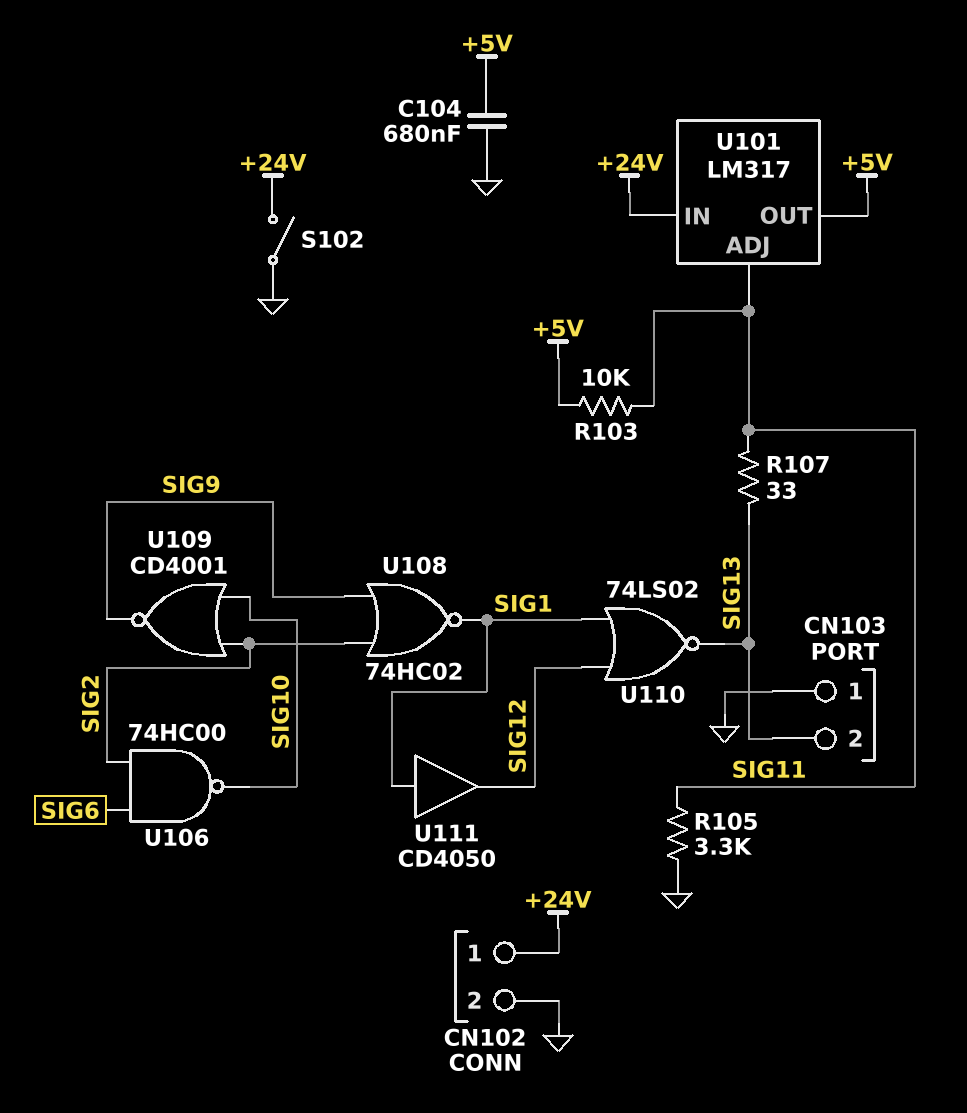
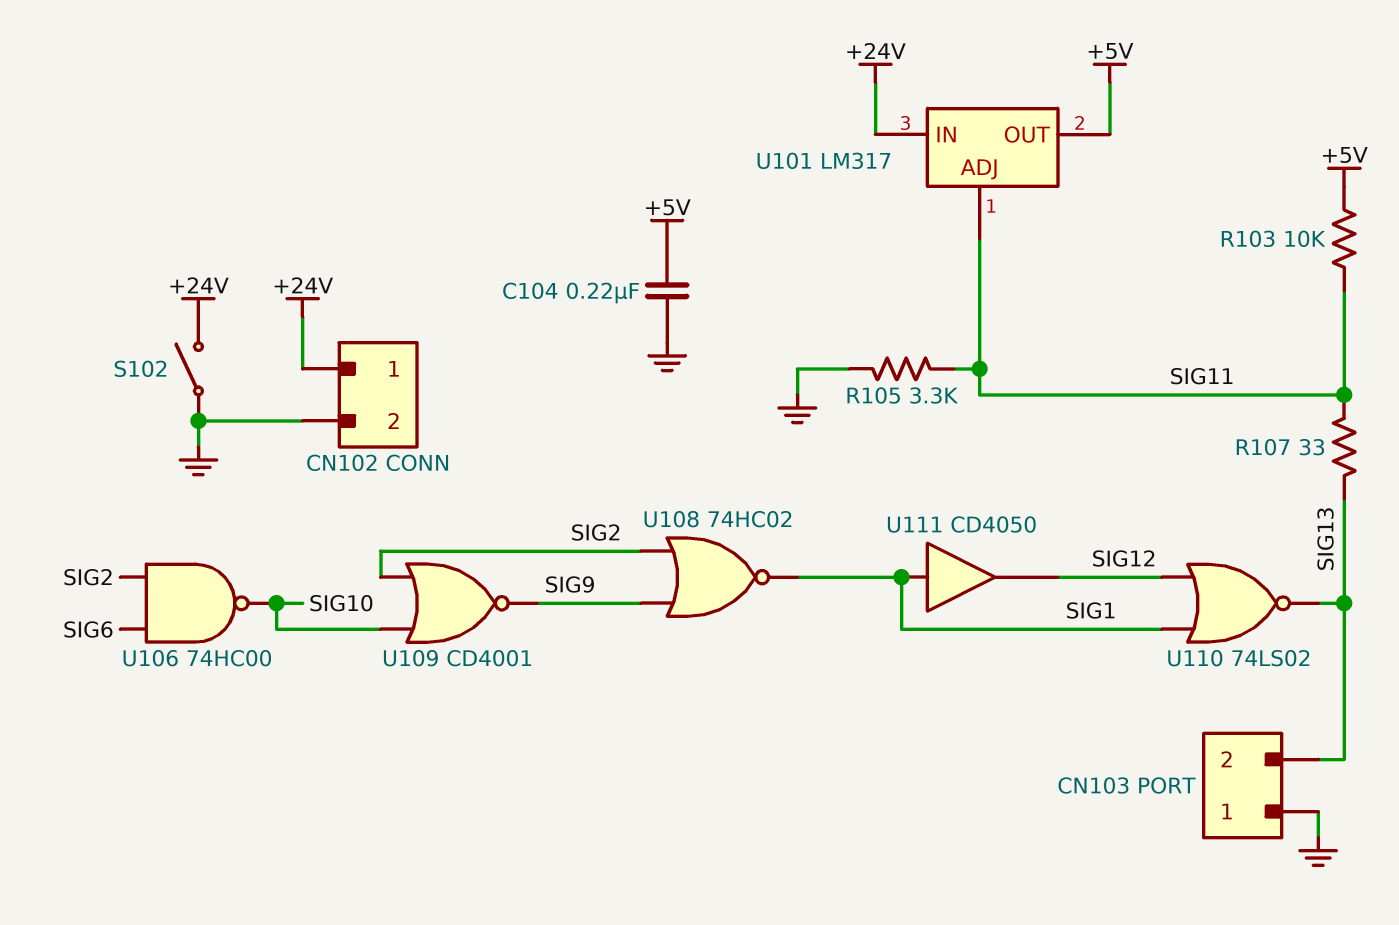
C104: 680nF (+5V, GND) -> 220nF (+5V, GND)

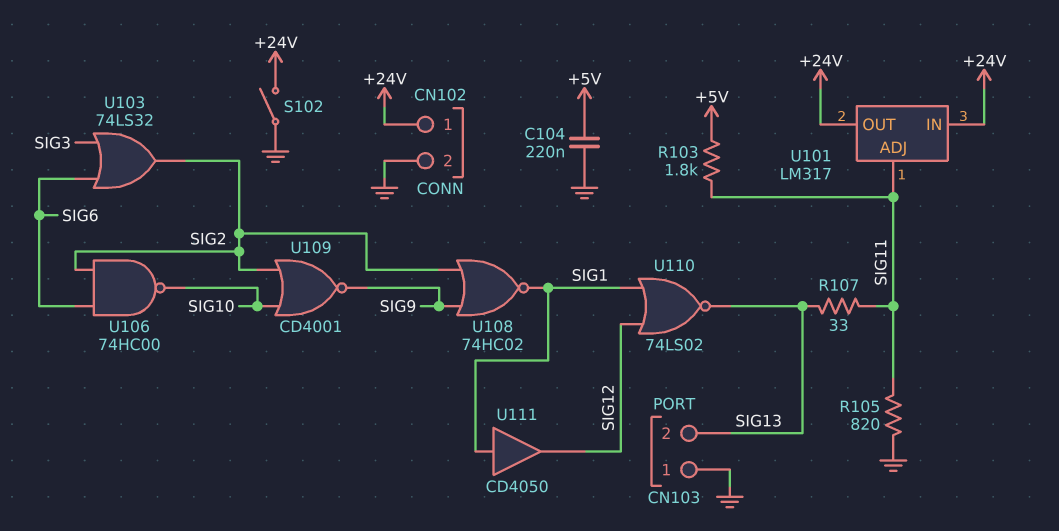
R103: 10k (+5V, SIG11) -> 1.8k (+5V, SIG11)
R105: 3.3k (GND, SIG11) -> 820 (GND, SIG11)
U101 pin OUT: +5V -> +24V
U103: none -> OR 74LS32 (in SIG3, in SIG6, out SIG2)

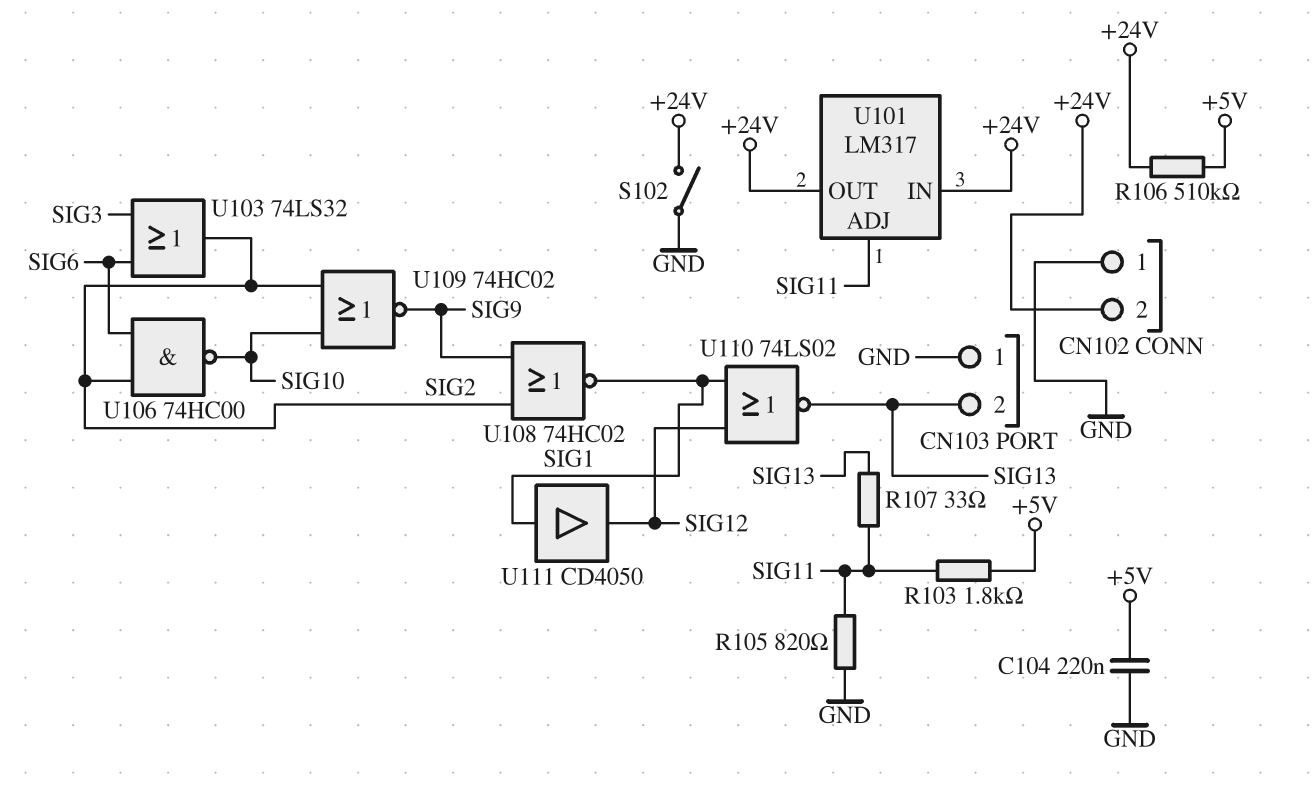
CN102 pin 1: +24V -> GND
CN102 pin 2: GND -> +24V
R106: none -> 510k (+5V, +24V)
U109: NOR CD4001 (in SIG2, in SIG10, out SIG9) -> NOR 74HC02 (in SIG2, in SIG10, out SIG9)

